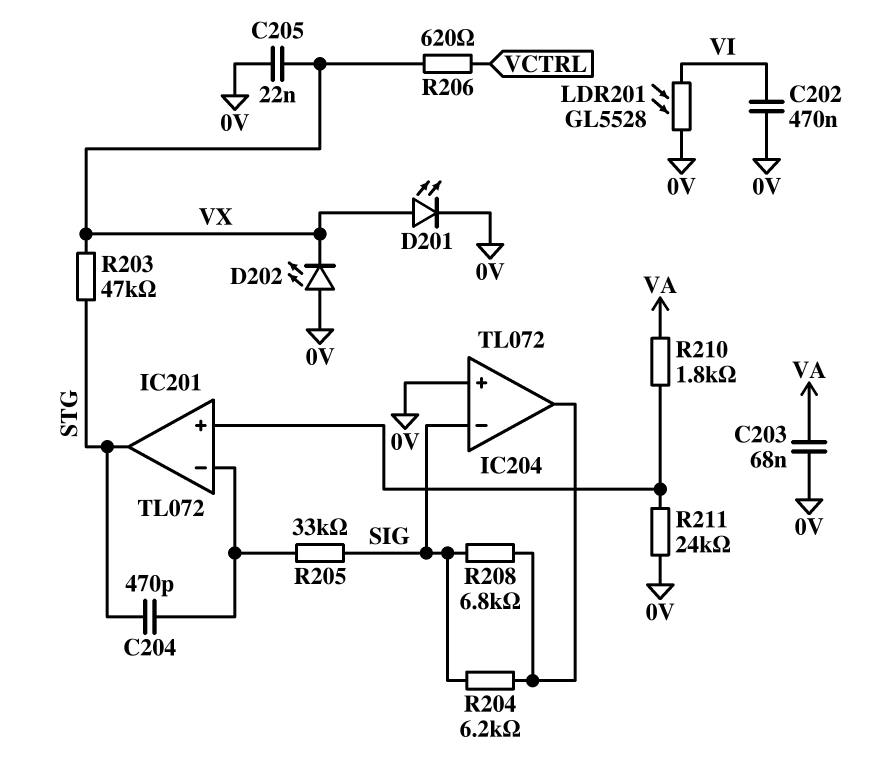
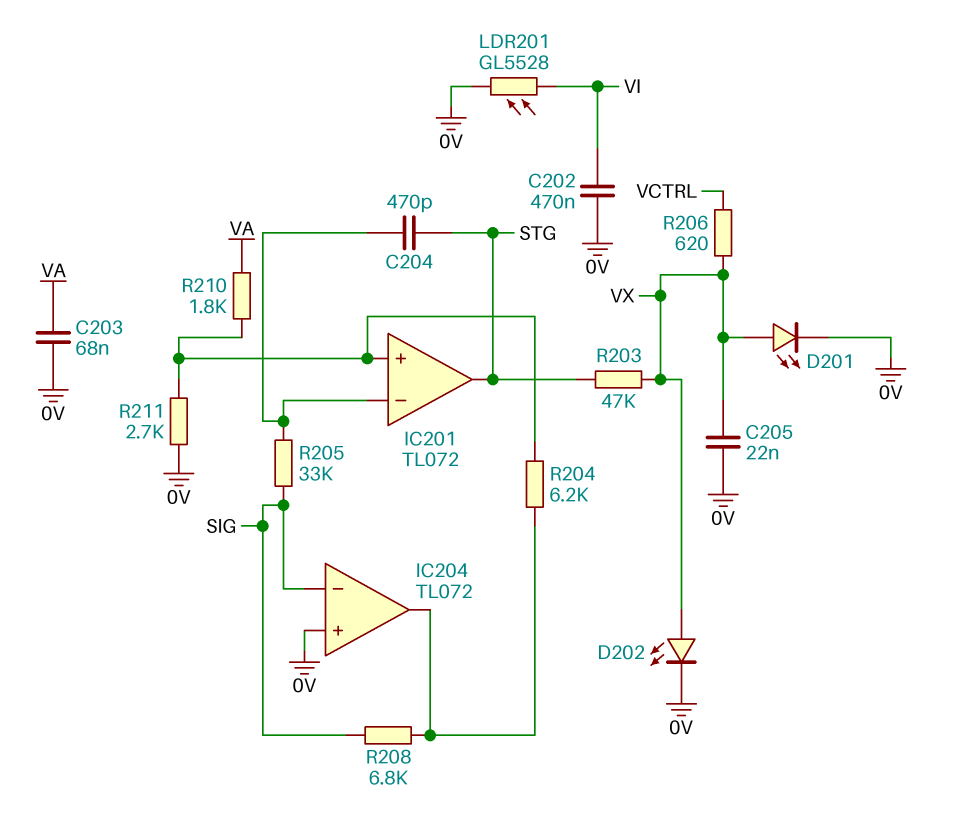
D202: LED (A 0V, K VX) -> LED (A VX, K 0V)
R204: 6.2k (IC204/out, SIG) -> 6.2k (IC201/in+, IC204/out)
R211: 24k (0V, IC201/in+) -> 2.7k (0V, IC201/in+)

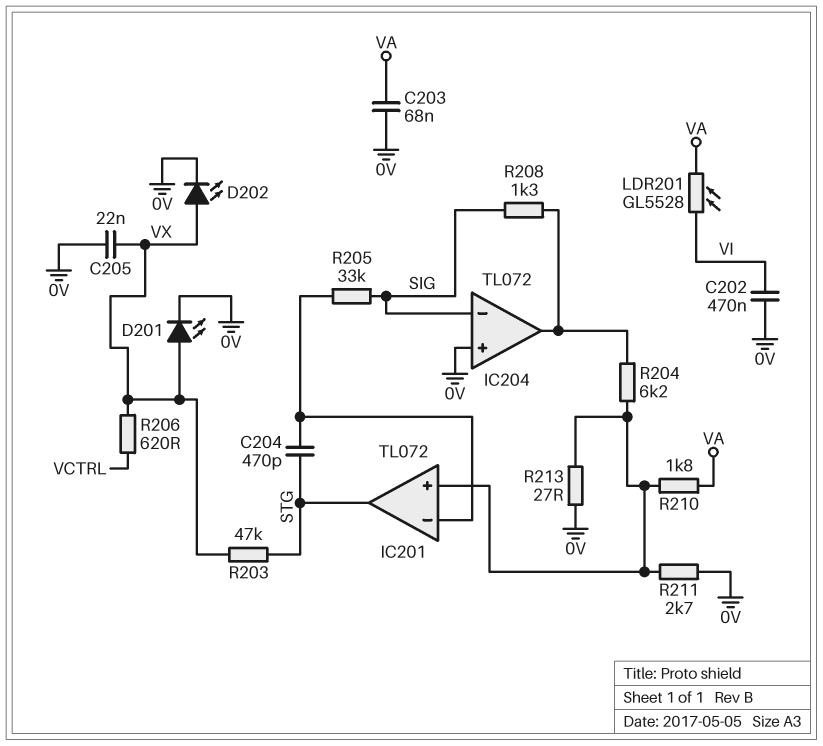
LDR201: GL5528 (0V, VI) -> GL5528 (VA, VI)
R208: 6.8k (IC204/out, SIG) -> 1.3k (IC204/out, SIG)
R213: none -> 27 (0V, IC201/in+)

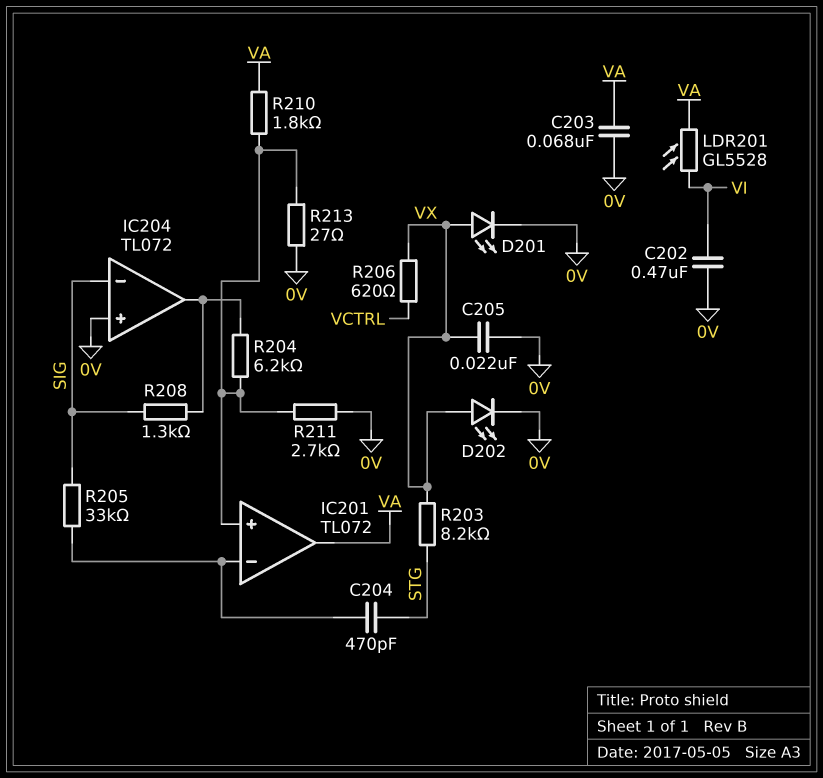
IC201 pin out: STG -> VA
R203: 47k (STG, VX) -> 8.2k (STG, VX)

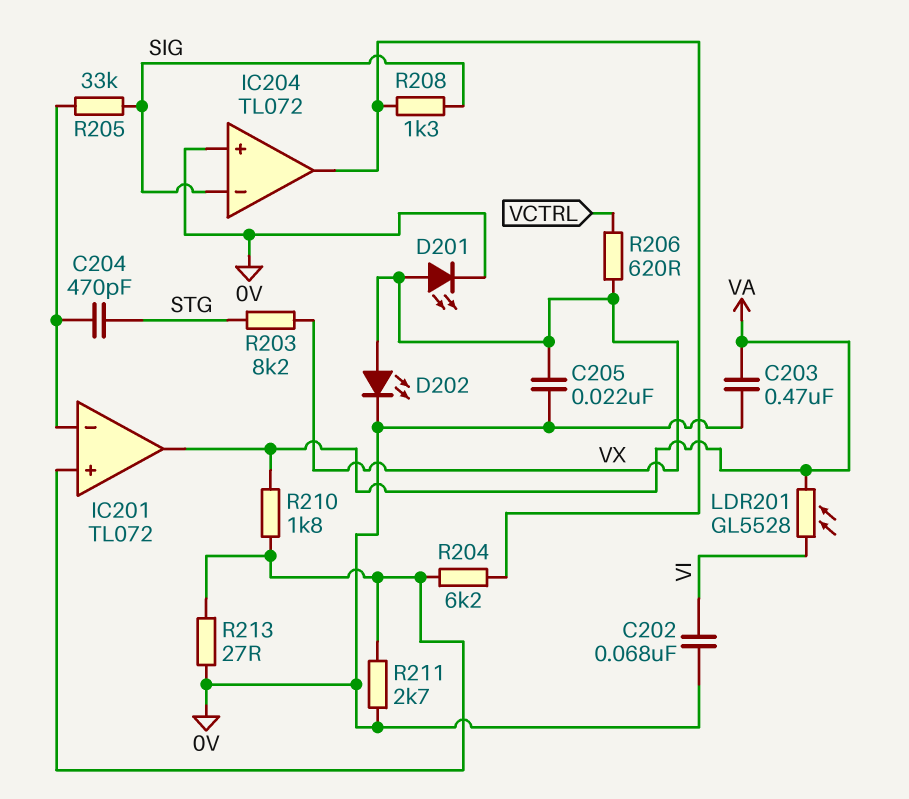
C202: 470nF (0V, VI) -> 68nF (0V, VI)
C203: 68nF (0V, VA) -> 470nF (0V, VA)

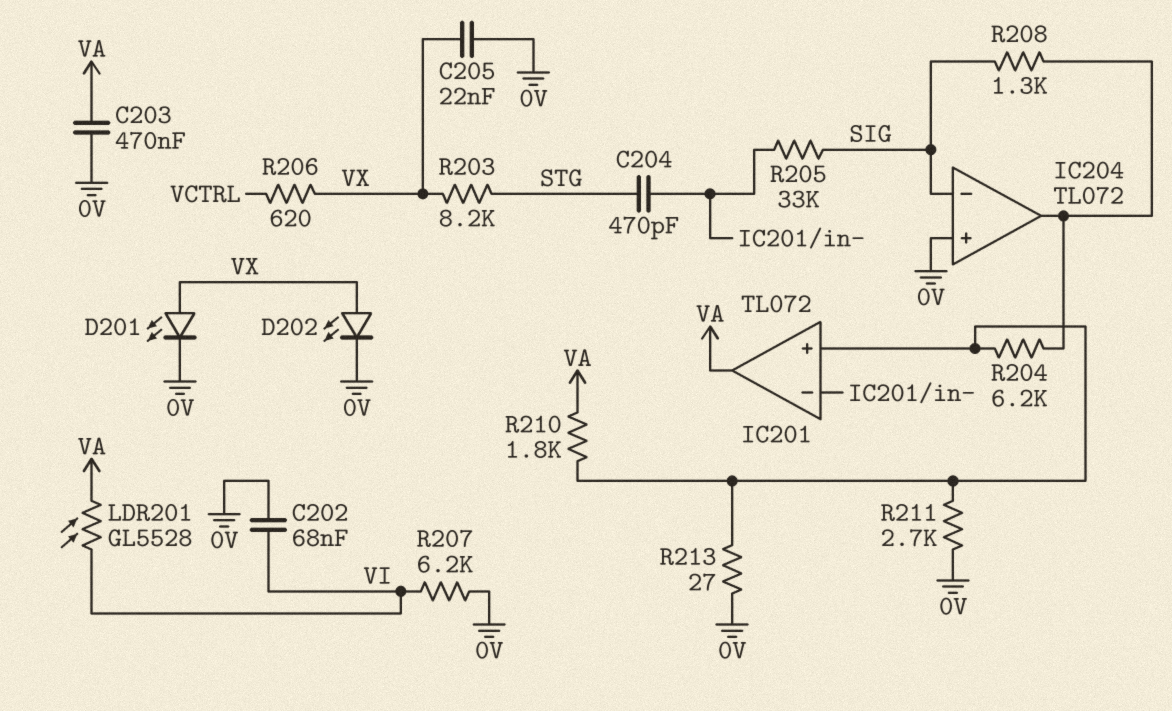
R207: none -> 6.2k (0V, VI)

